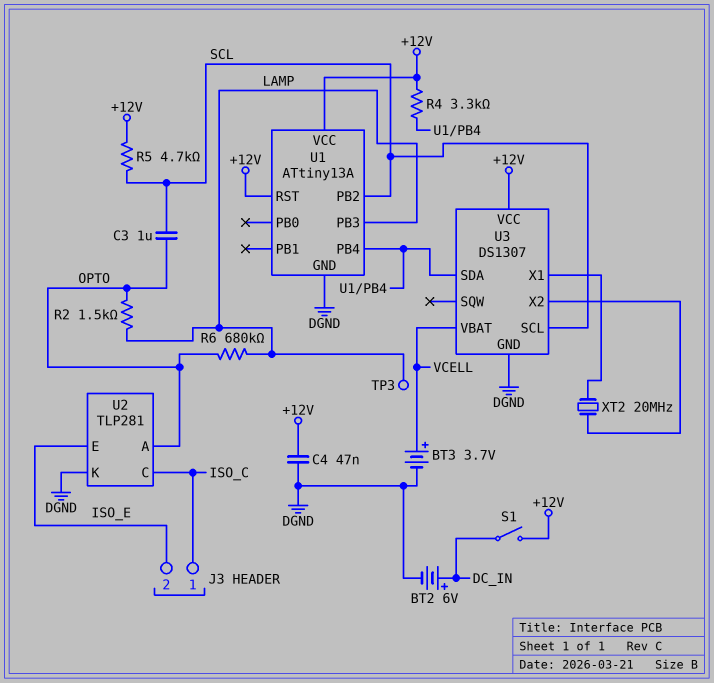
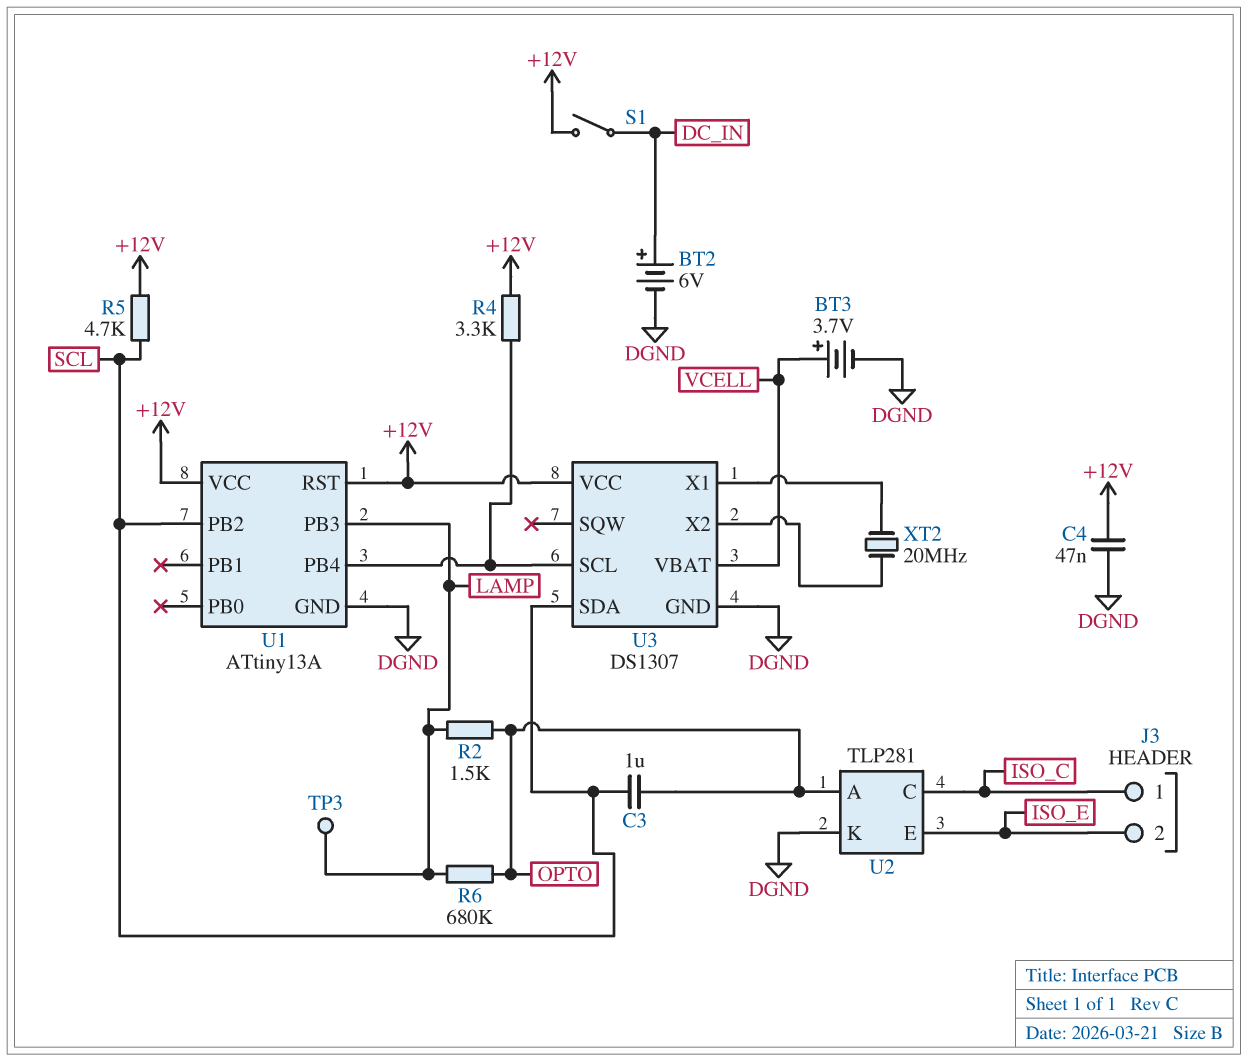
U3 pin SCL: SCL -> U1/PB4
U3 pin SDA: U1/PB4 -> SCL

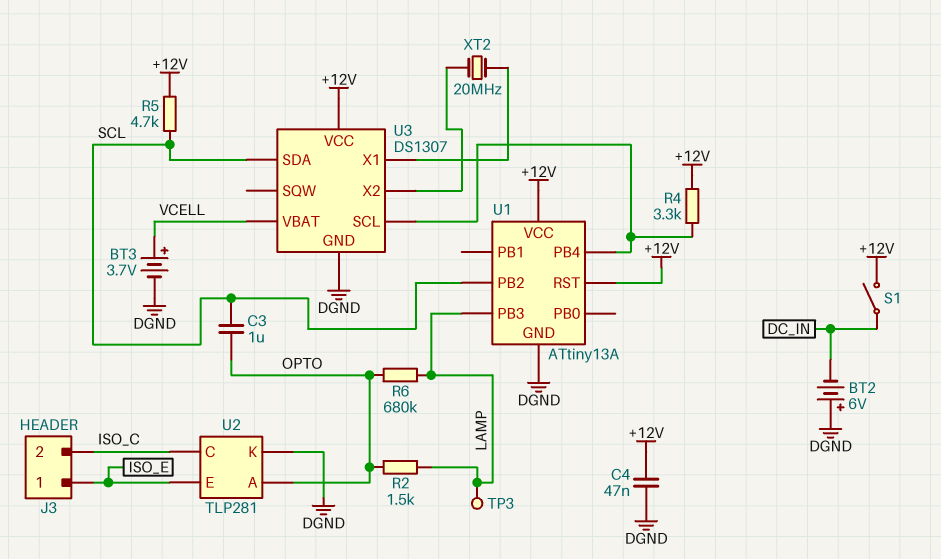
BT2: 6V (plus DC_IN, minus DGND) -> 6V (plus DGND, minus DC_IN)
J3 pin 1: ISO_C -> ISO_E
J3 pin 2: ISO_E -> ISO_C

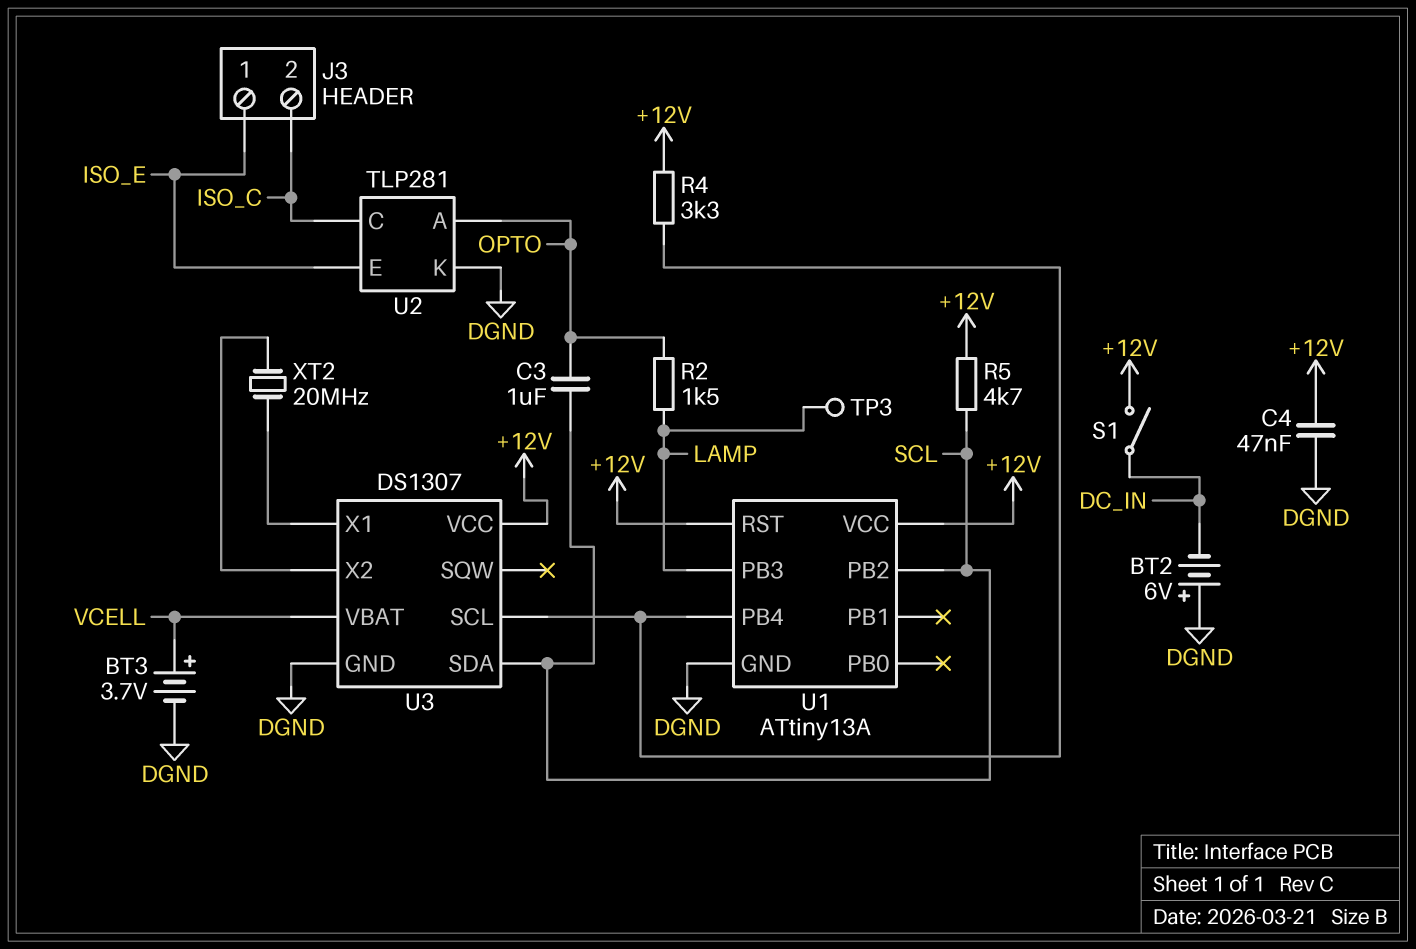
R6: 680k (LAMP, OPTO) -> none

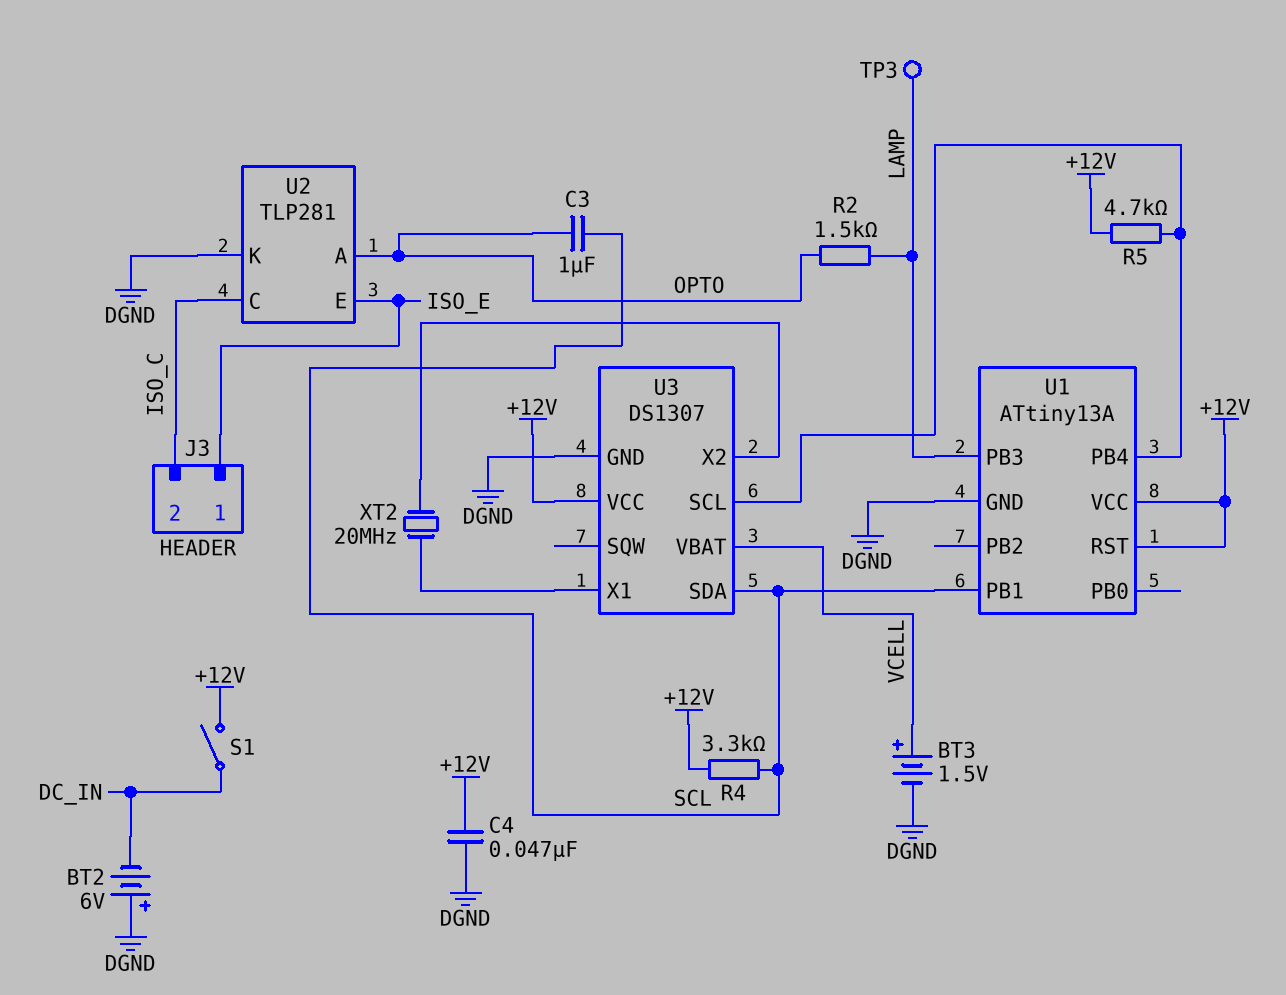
BT3: 3.7V (plus VCELL, minus DGND) -> 1.5V (plus VCELL, minus DGND)
R4: 3.3k (+12V, U1/PB4) -> 3.3k (+12V, SCL)
R5: 4.7k (+12V, SCL) -> 4.7k (+12V, U1/PB4)
U1 pin PB1: none -> SCL
U1 pin PB2: SCL -> none

